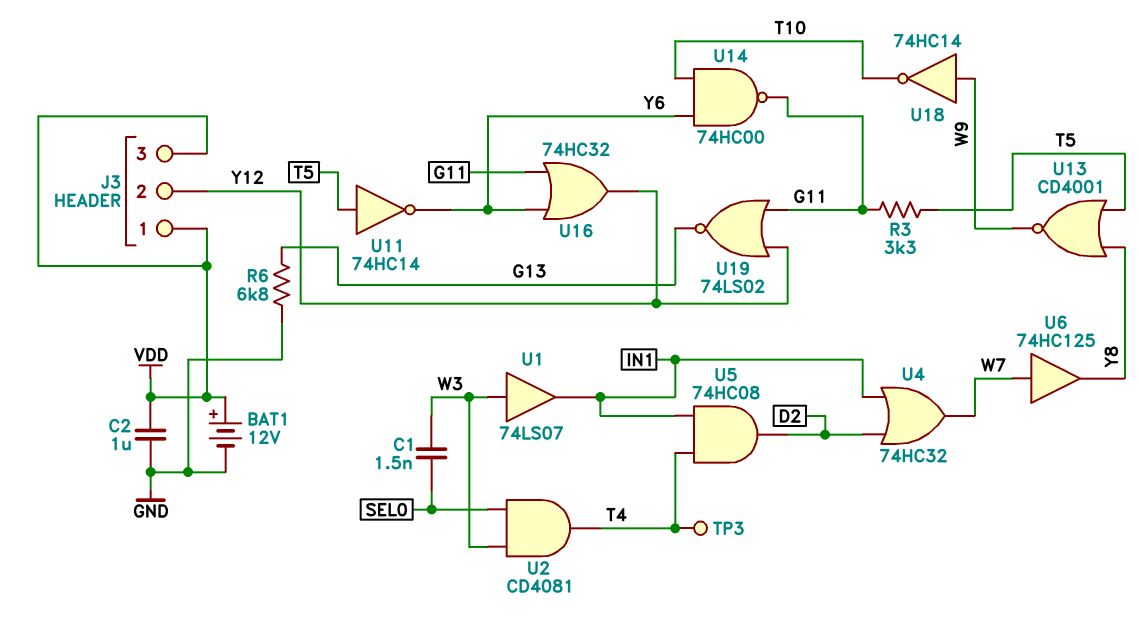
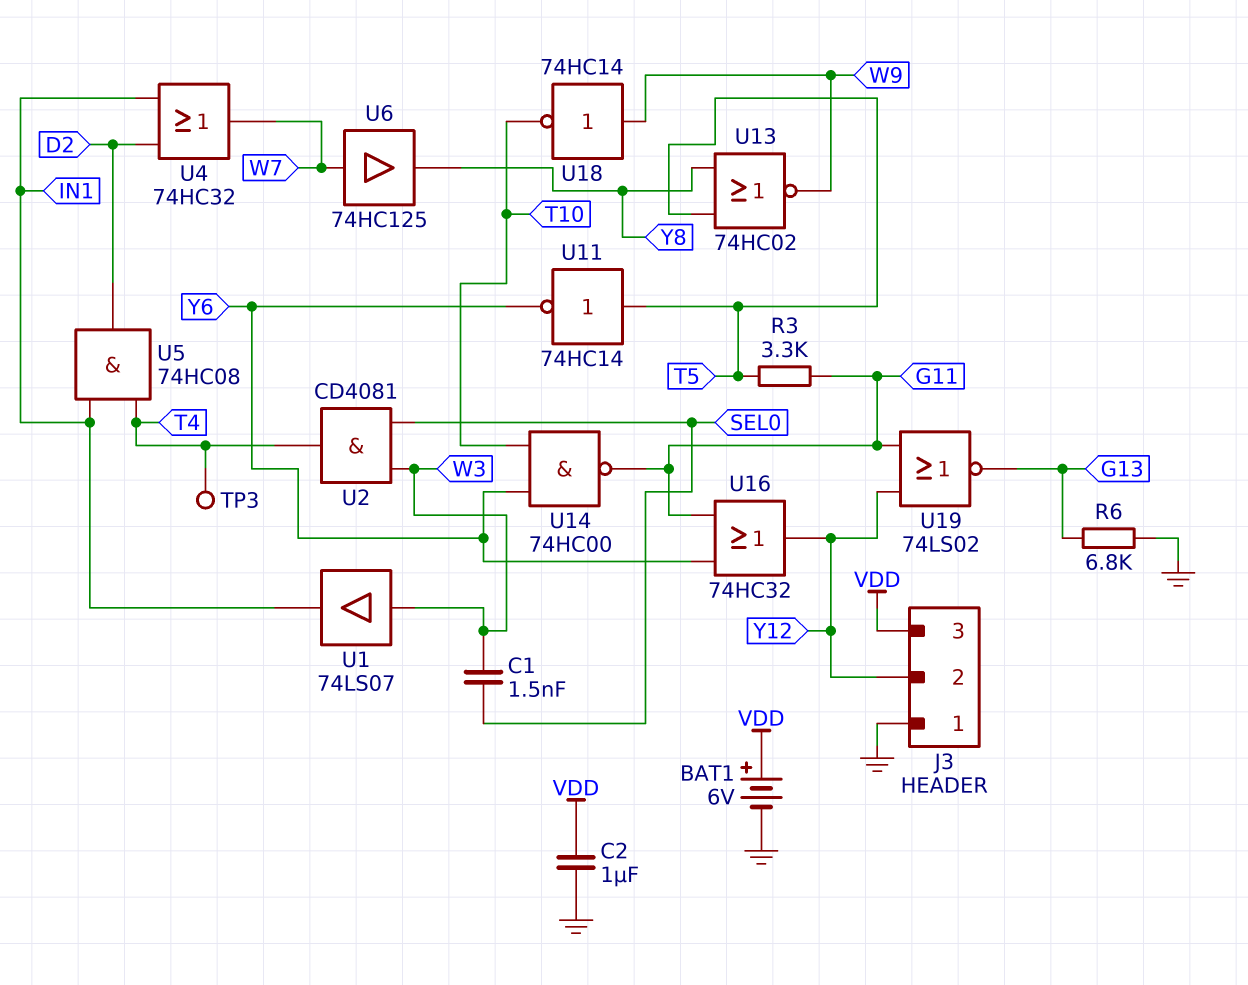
BAT1: 12V (plus VDD, minus GND) -> 6V (plus VDD, minus GND)
J3 pin 1: VDD -> GND
U13: NOR CD4001 (in T5, in Y8, out W9) -> NOR 74HC02 (in T5, in Y8, out W9)

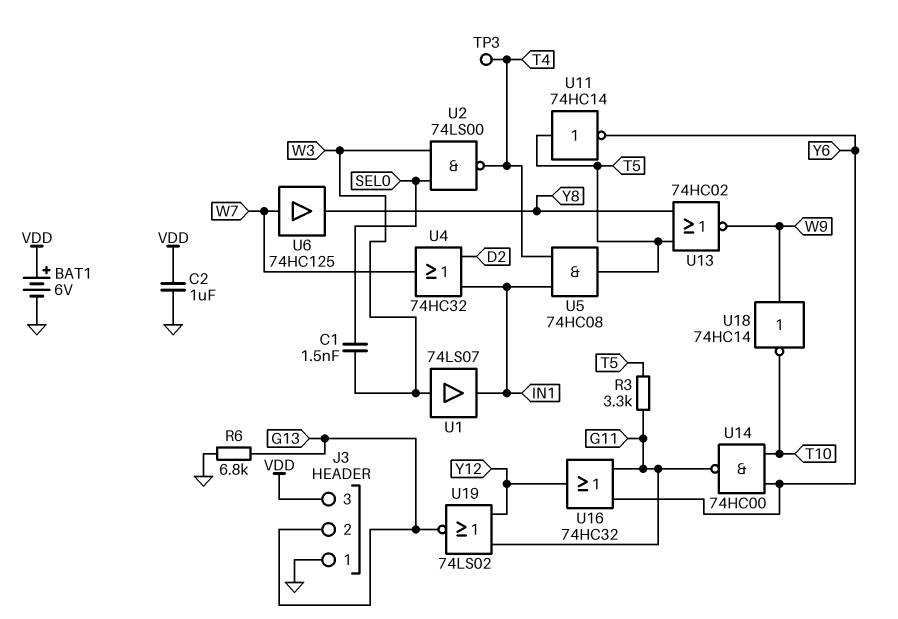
J3 pin 2: Y12 -> G13
U2: AND CD4081 (in SEL0, in W3, out T4) -> NAND 74LS00 (in SEL0, in W3, out T4)
U5: AND 74HC08 (in IN1, in T4, out D2) -> AND 74HC08 (in IN1, in T4, out T5)

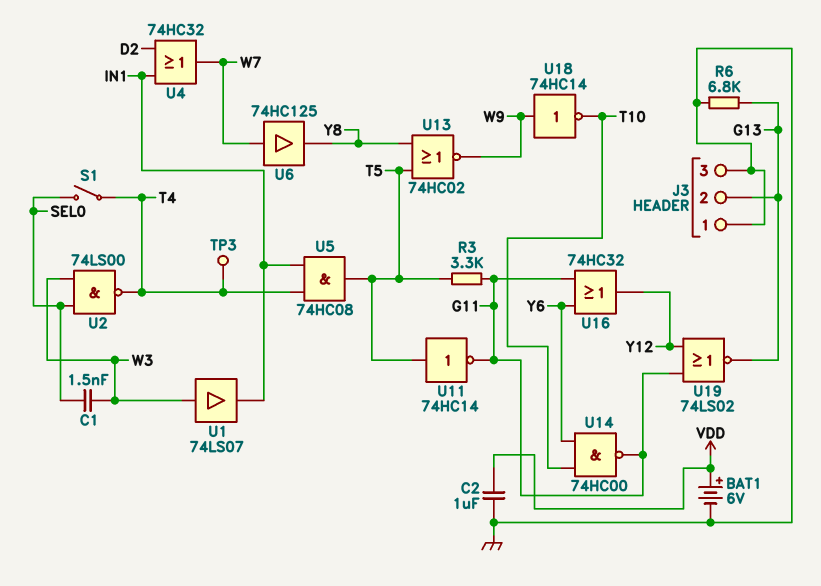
J3 pin 3: VDD -> GND
S1: none -> switch (SEL0, T4)
U11: NOT 74HC14 (in T5, out Y6) -> NOT 74HC14 (in T5, out G11)

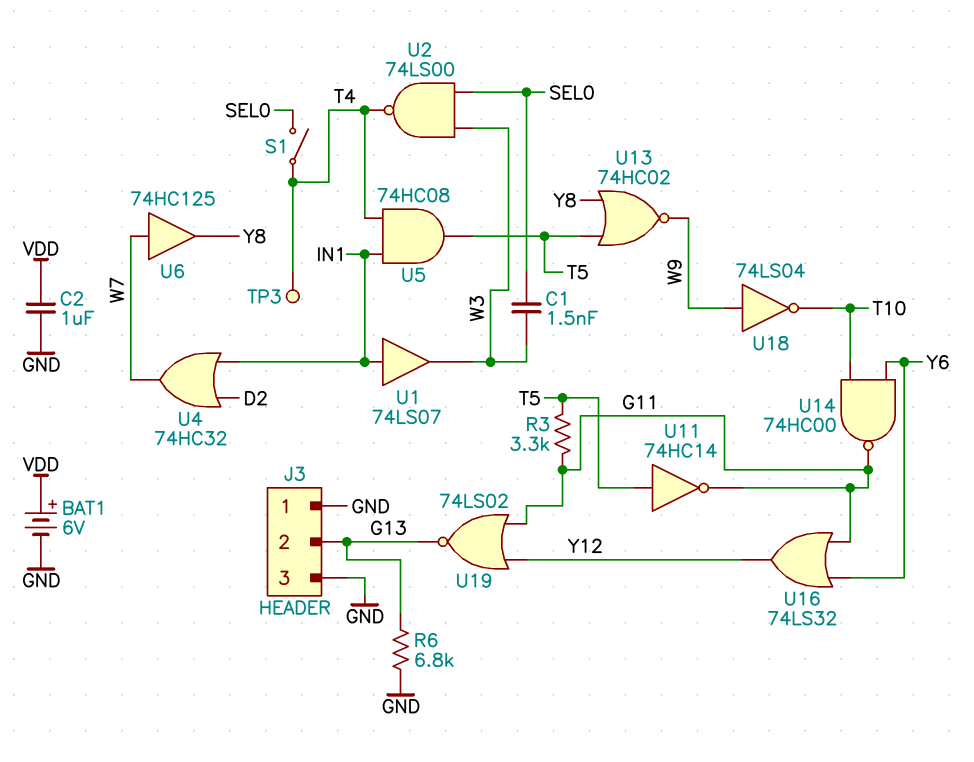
U1: buffer 74LS07 (in W3, out IN1) -> buffer 74LS07 (in IN1, out W3)
U16: OR 74HC32 (in G11, in Y6, out Y12) -> OR 74LS32 (in G11, in Y6, out Y12)
U18: NOT 74HC14 (in W9, out T10) -> NOT 74LS04 (in W9, out T10)

